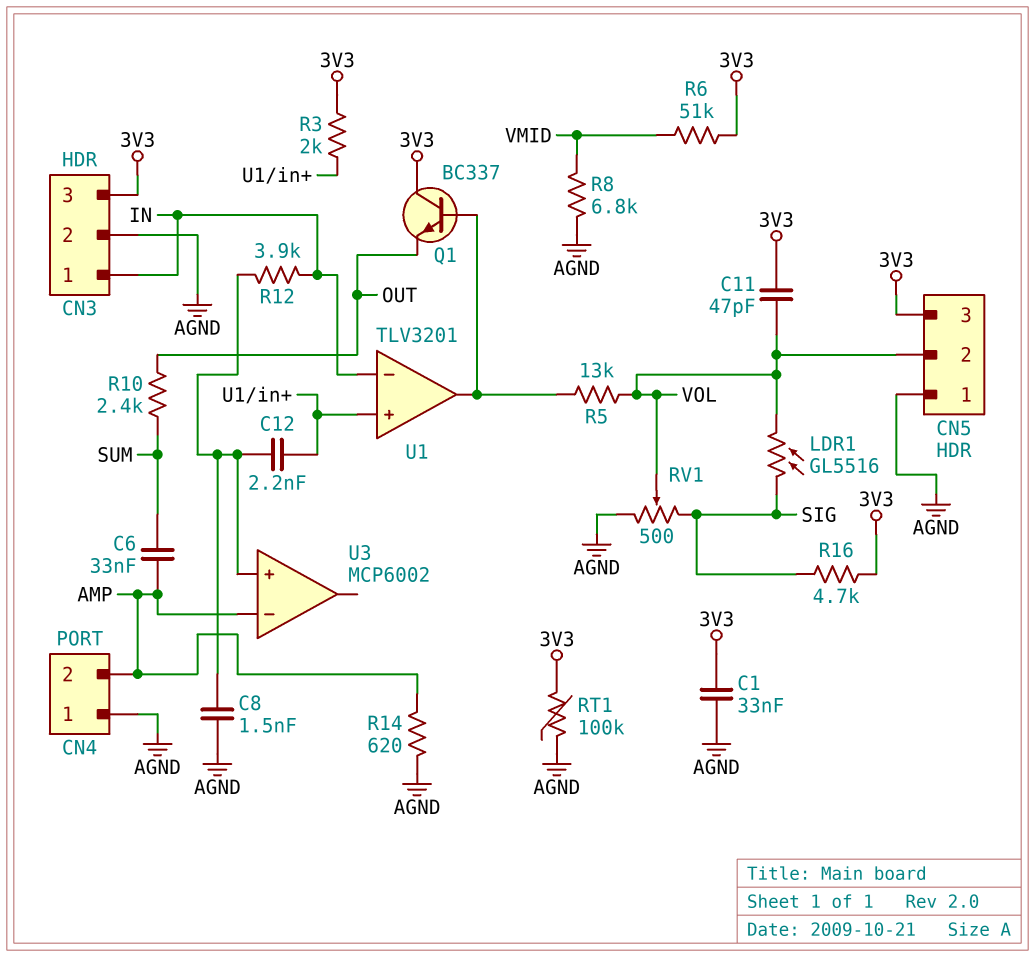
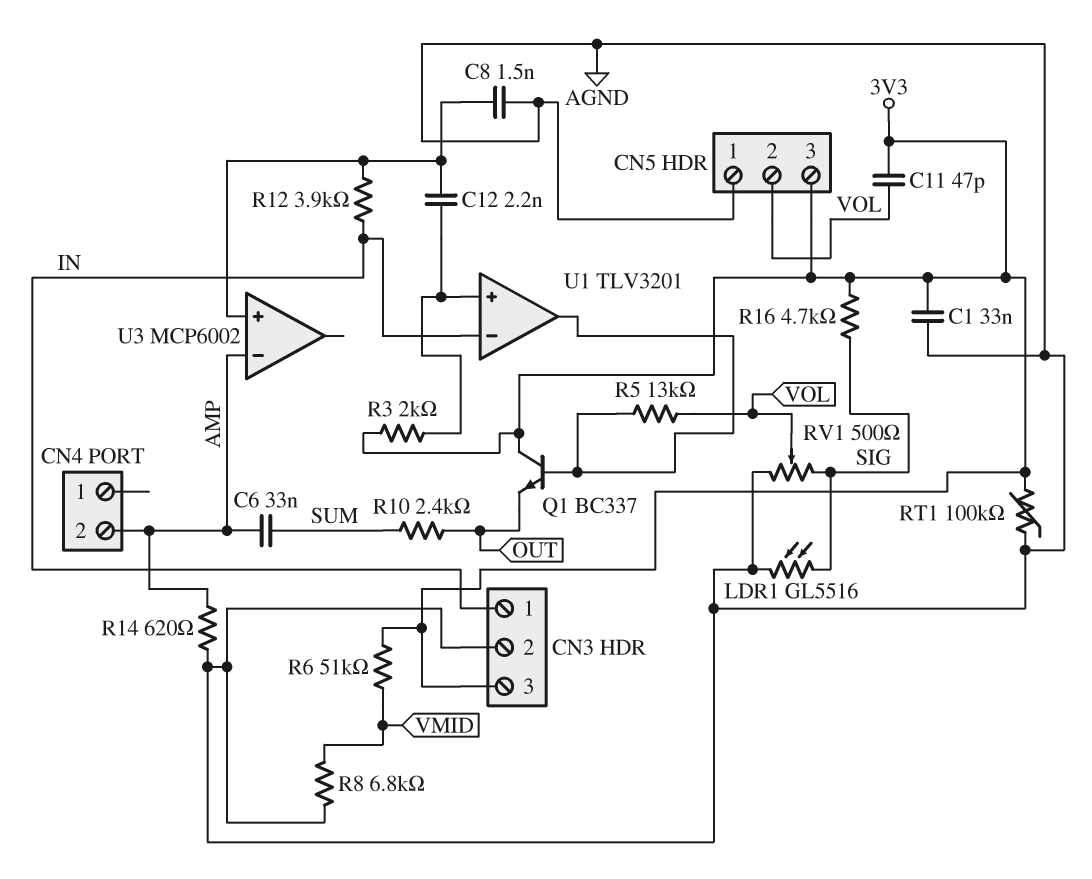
CN4 pin 1: AGND -> none
LDR1: GL5516 (SIG, VOL) -> GL5516 (AGND, SIG)

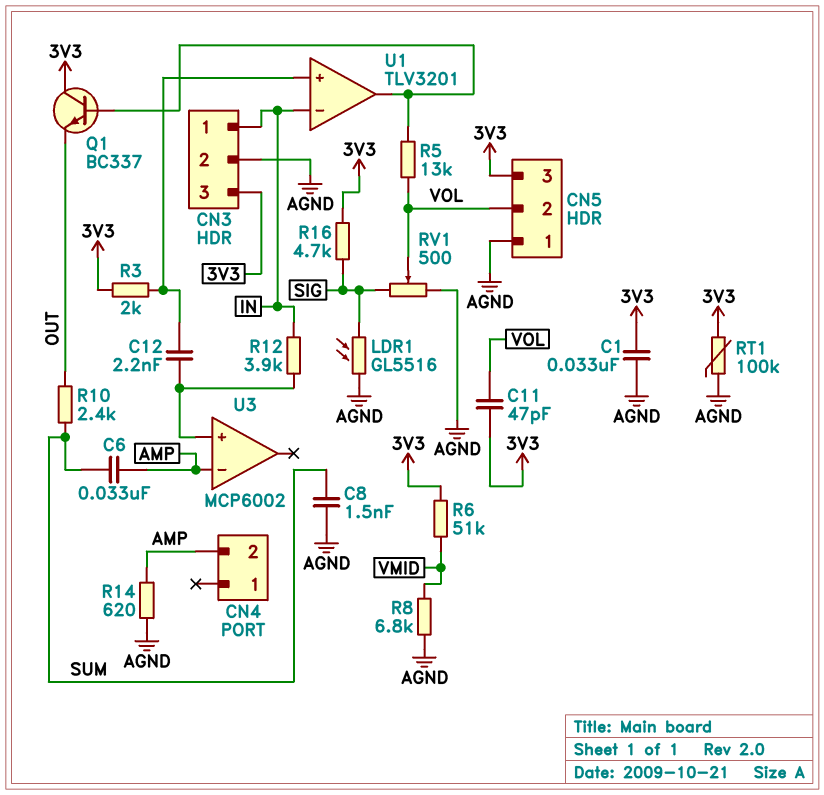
C8: 1.5nF (AGND, U3/in+) -> 1.5nF (AGND, SUM)

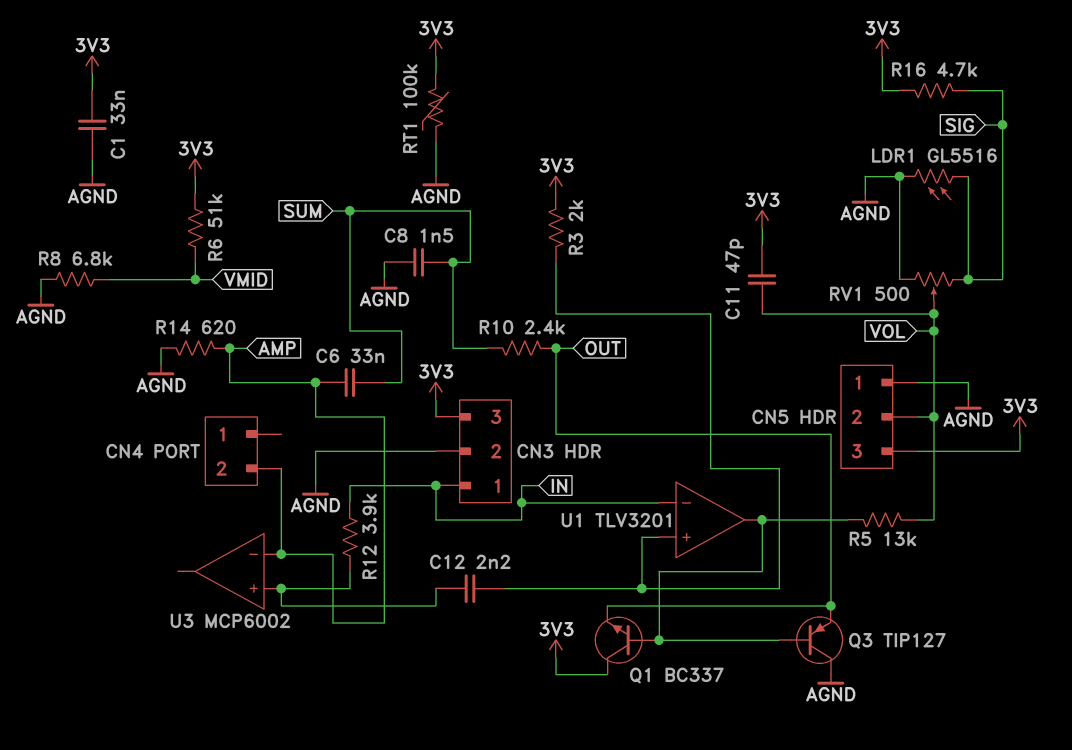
Q3: none -> PNP TIP127 (B U1/out, C AGND, E OUT)

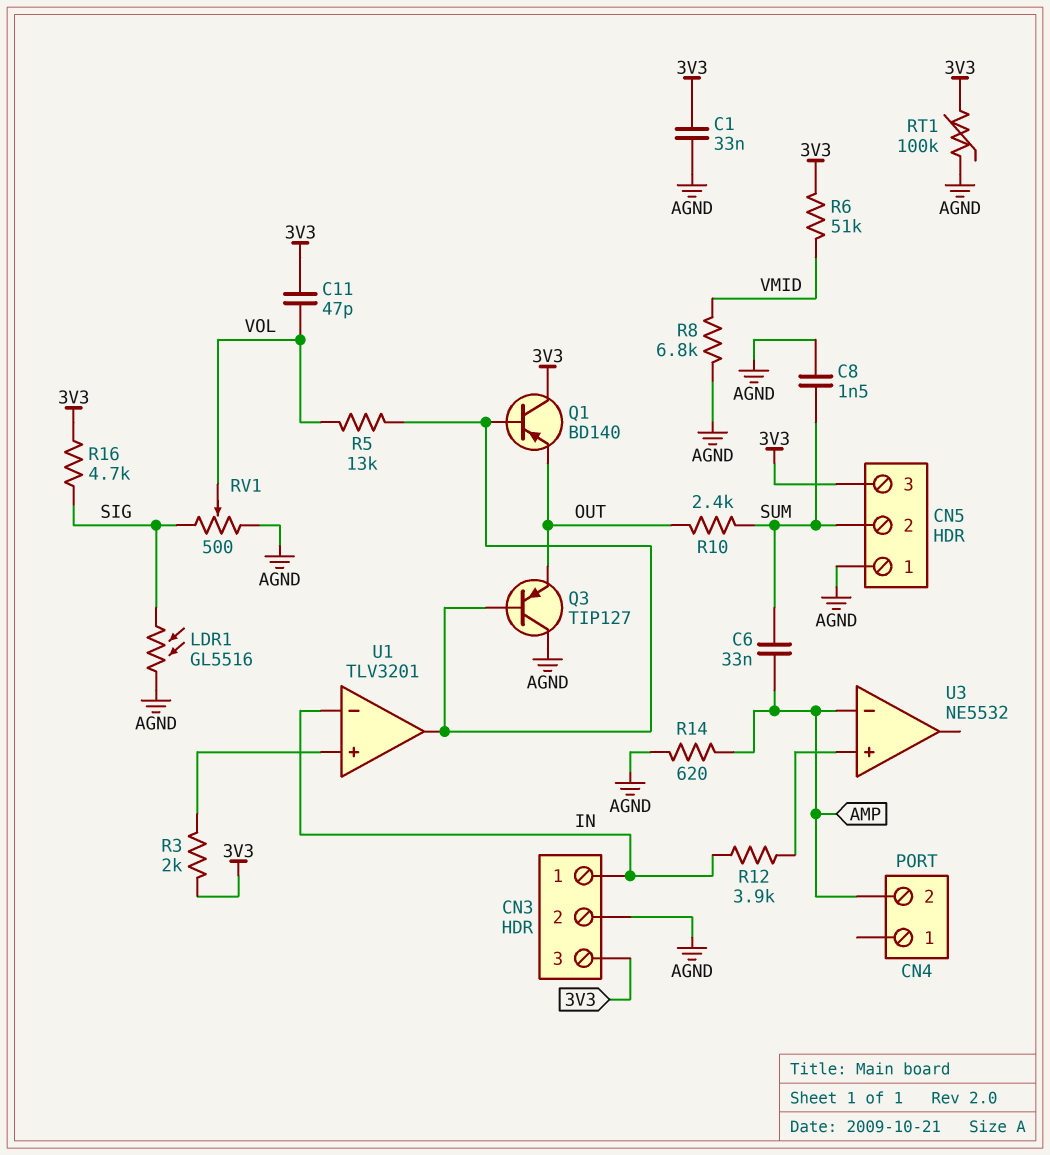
C12: 2.2nF (U1/in+, U3/in+) -> none
CN5 pin 2: VOL -> SUM
Q1: NPN BC337 (B U1/out, C 3V3, E OUT) -> PNP BD140 (B U1/out, C 3V3, E OUT)
U3: MCP6002 -> NE5532

